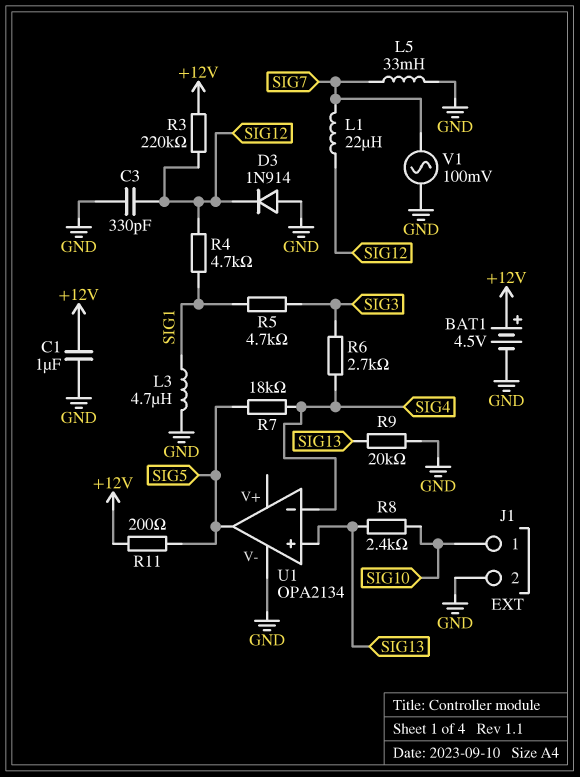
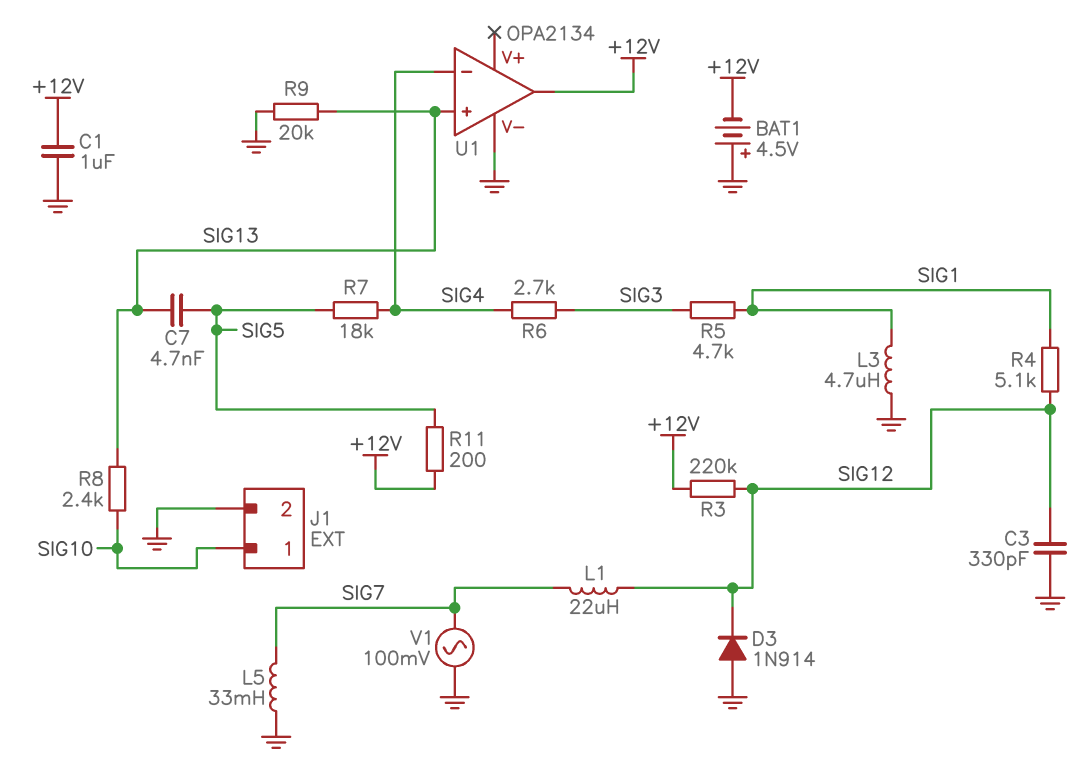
BAT1: 4.5V (plus +12V, minus GND) -> 4.5V (plus GND, minus +12V)
C7: none -> 4.7nF (SIG5, SIG13)
R4: 4.7k (SIG1, SIG12) -> 5.1k (SIG1, SIG12)
U1 pin out: SIG5 -> +12V

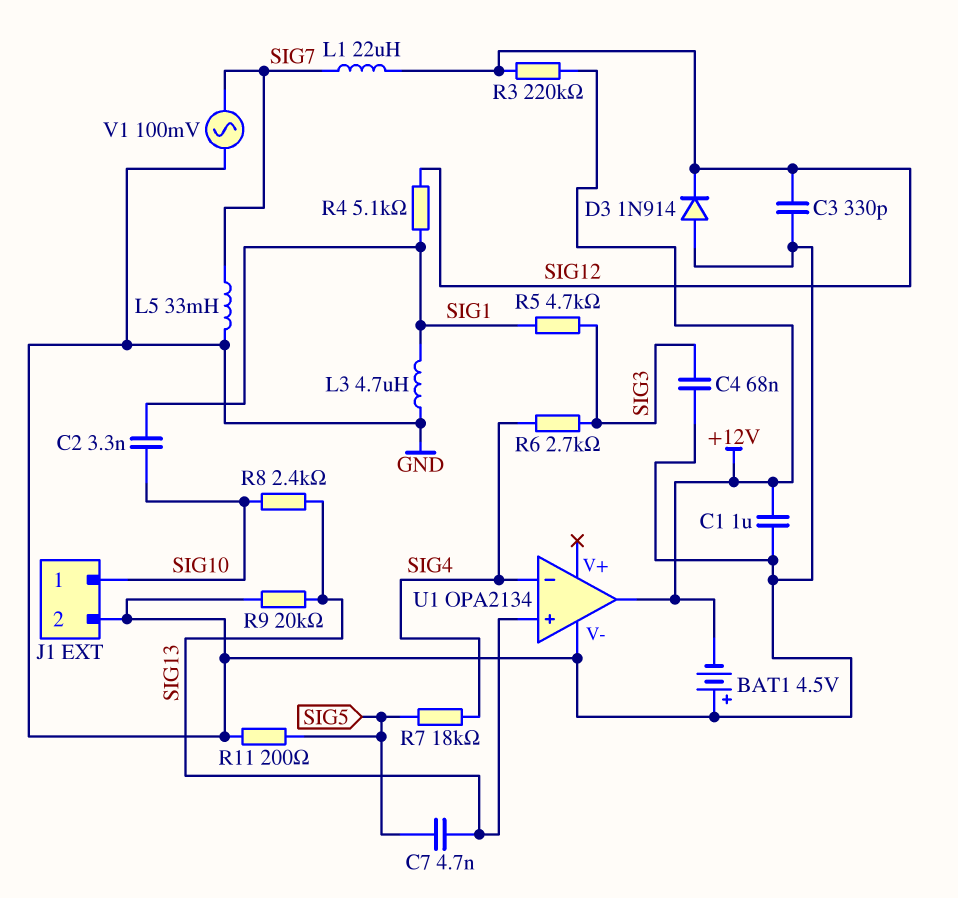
C2: none -> 3.3nF (SIG1, SIG10)
C4: none -> 68nF (GND, SIG3)
R11: 200 (+12V, SIG5) -> 200 (GND, SIG5)

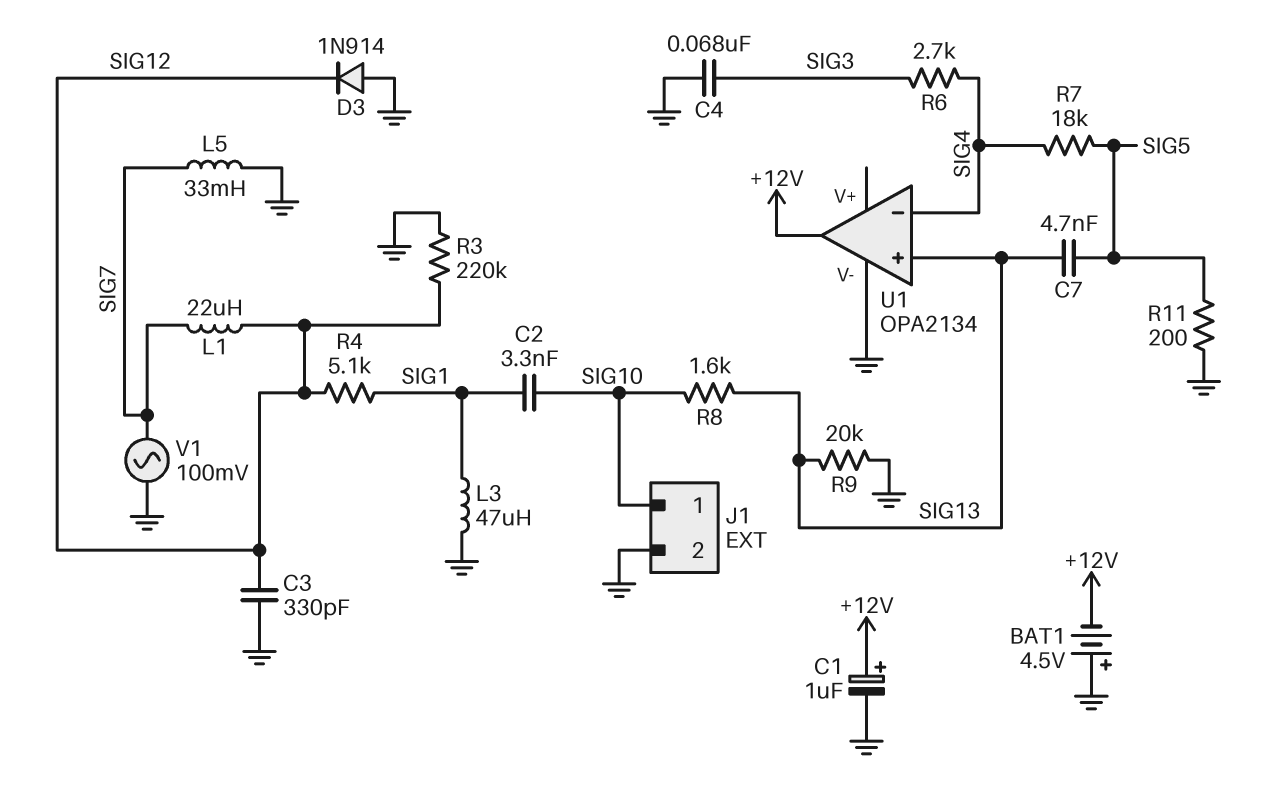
C1: 1uF (+12V, GND) -> 1uF (plus +12V, minus GND)
L3: 4.7uH (GND, SIG1) -> 47uH (GND, SIG1)
R3: 220k (+12V, SIG12) -> 220k (GND, SIG12)
R5: 4.7k (SIG1, SIG3) -> none
R8: 2.4k (SIG10, SIG13) -> 1.6k (SIG10, SIG13)

